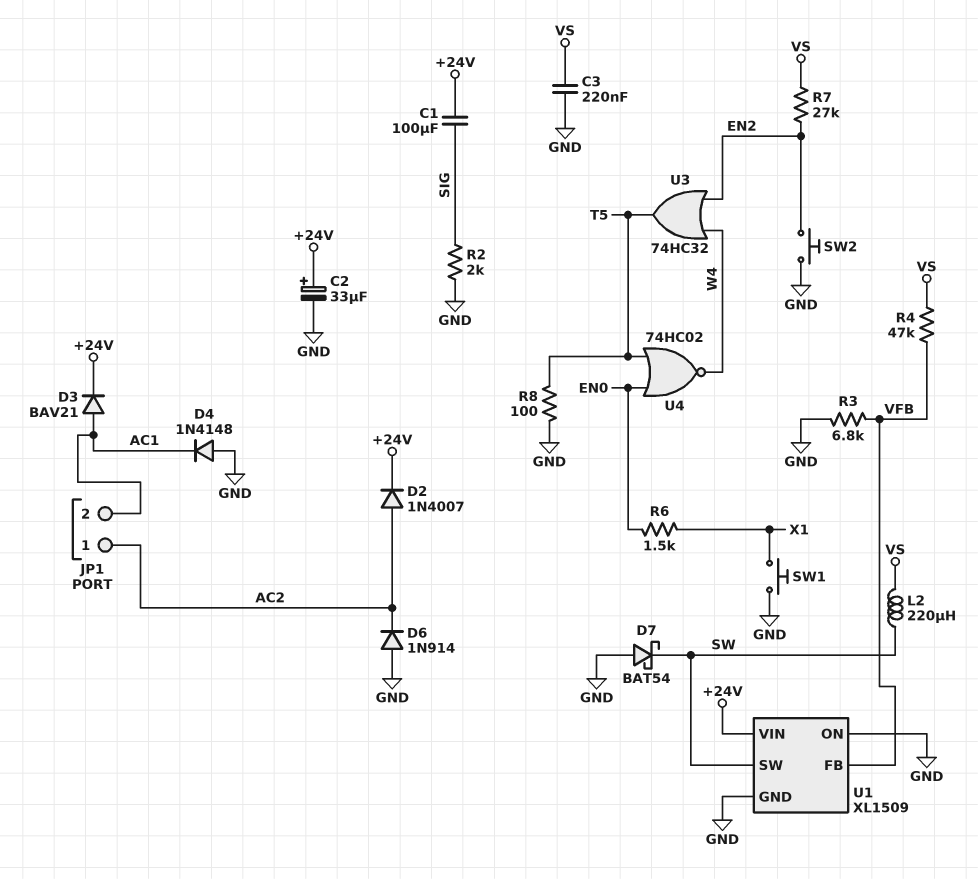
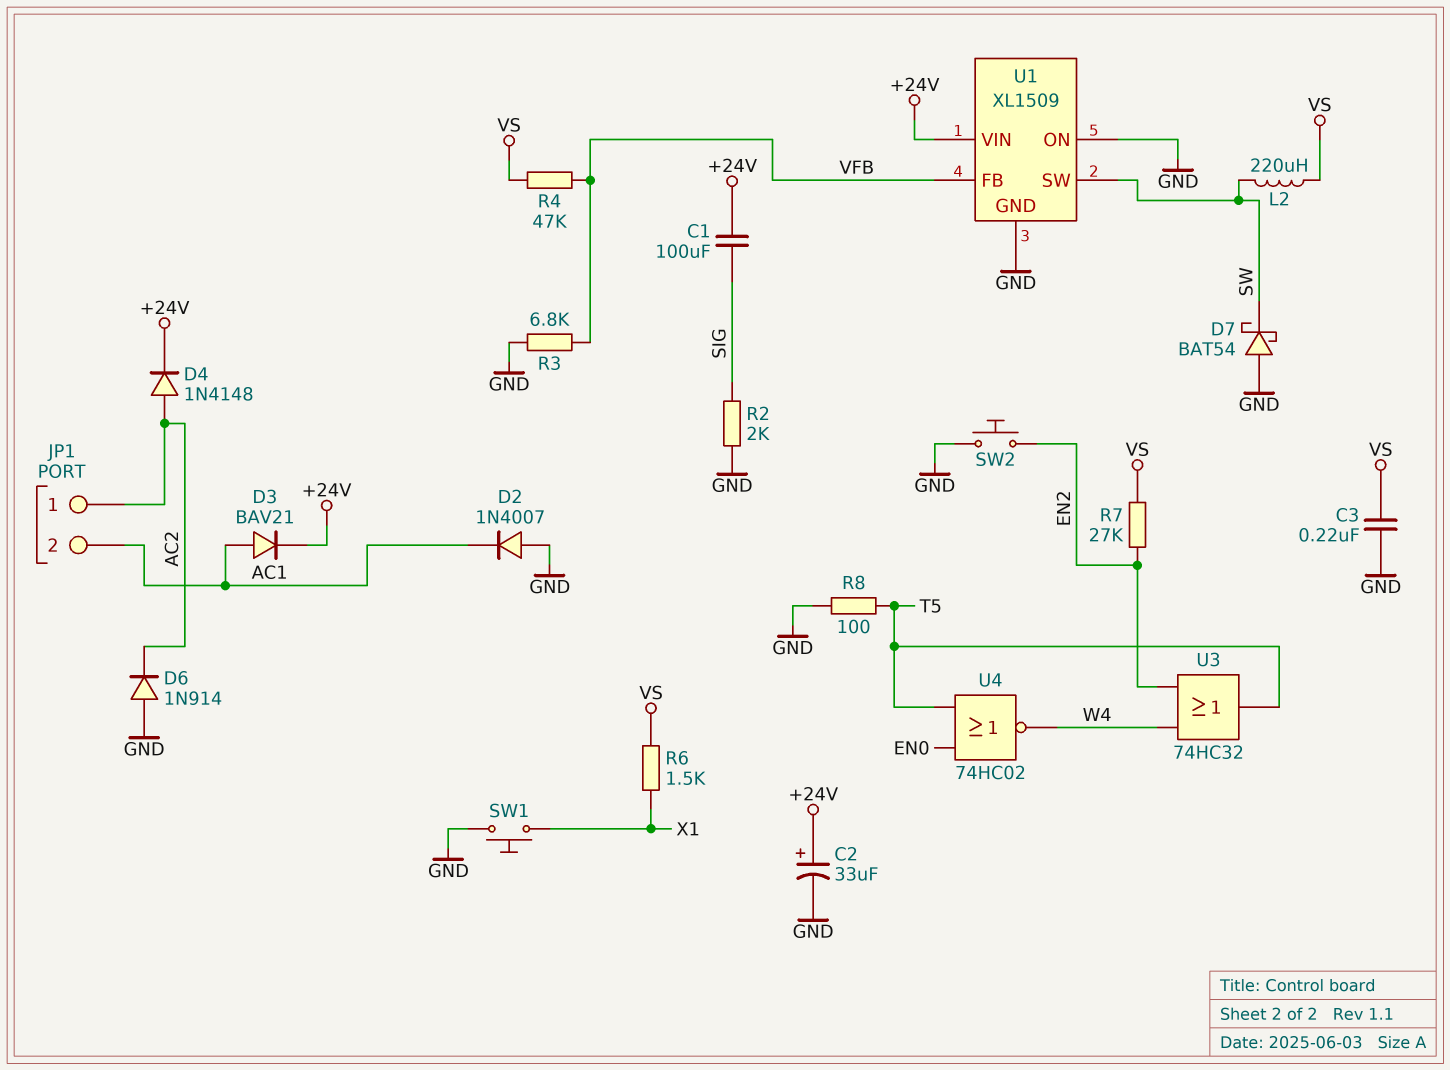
D2: diode 1N4007 (A AC2, K +24V) -> diode 1N4007 (A GND, K AC1)
D4: diode 1N4148 (A GND, K AC1) -> diode 1N4148 (A AC2, K +24V)
R6: 1.5k (EN0, X1) -> 1.5k (VS, X1)

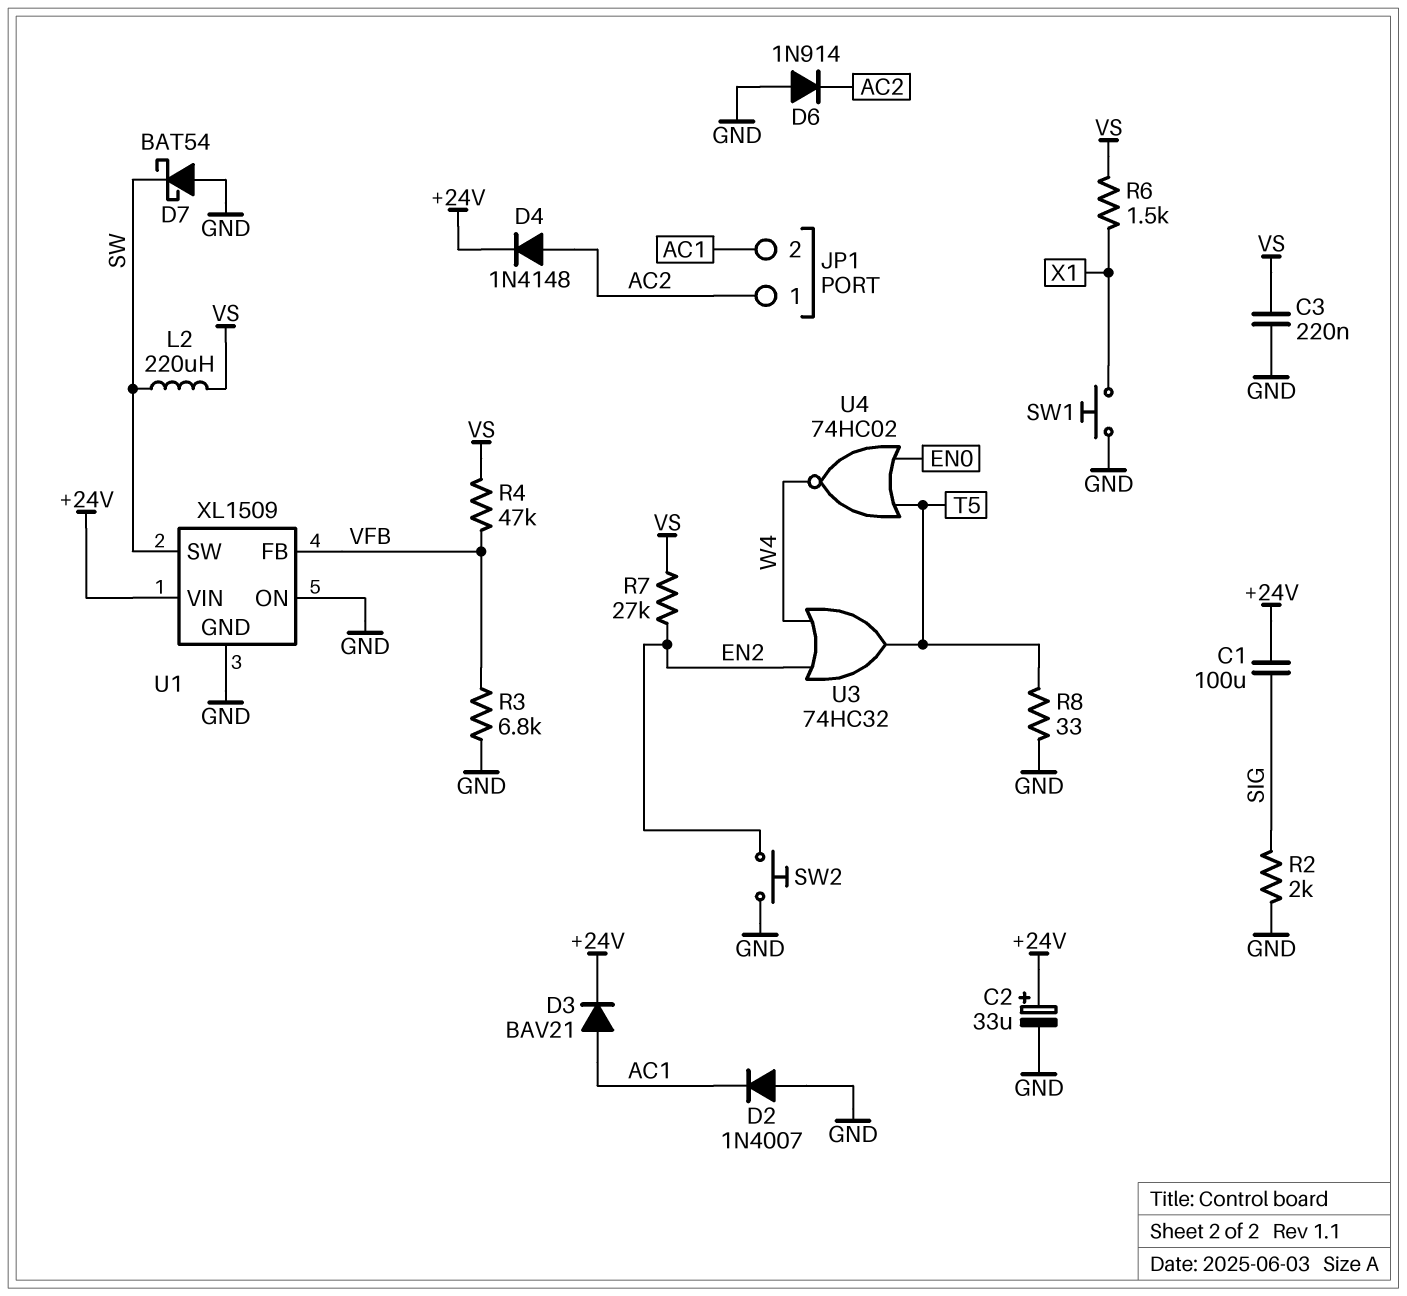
R8: 100 (GND, T5) -> 33 (GND, T5)

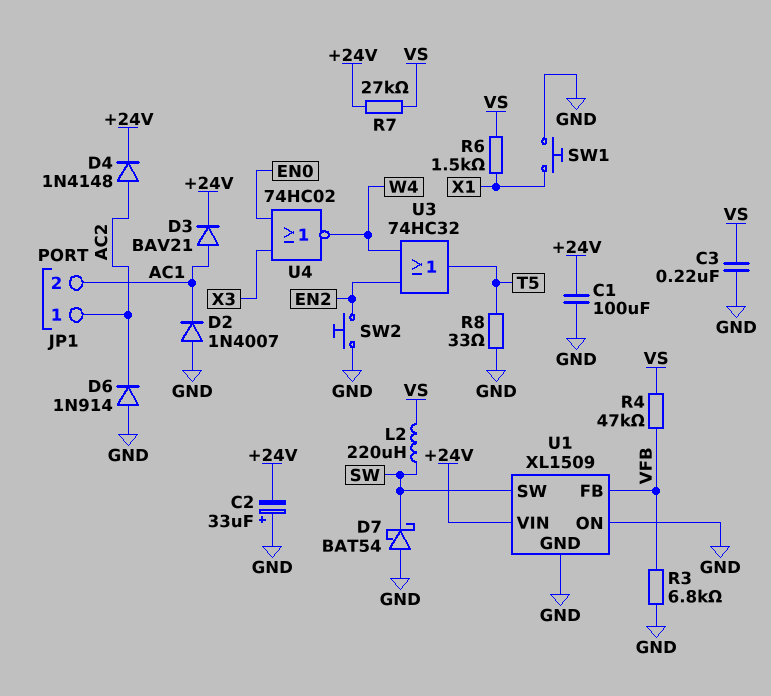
C1: 100uF (+24V, SIG) -> 100uF (+24V, GND)
C2: 33uF (plus +24V, minus GND) -> 33uF (plus GND, minus +24V)
R2: 2k (GND, SIG) -> none
R7: 27k (EN2, VS) -> 27k (+24V, VS)
U4: NOR 74HC02 (in EN0, in T5, out W4) -> NOR 74HC02 (in EN0, in X3, out W4)

